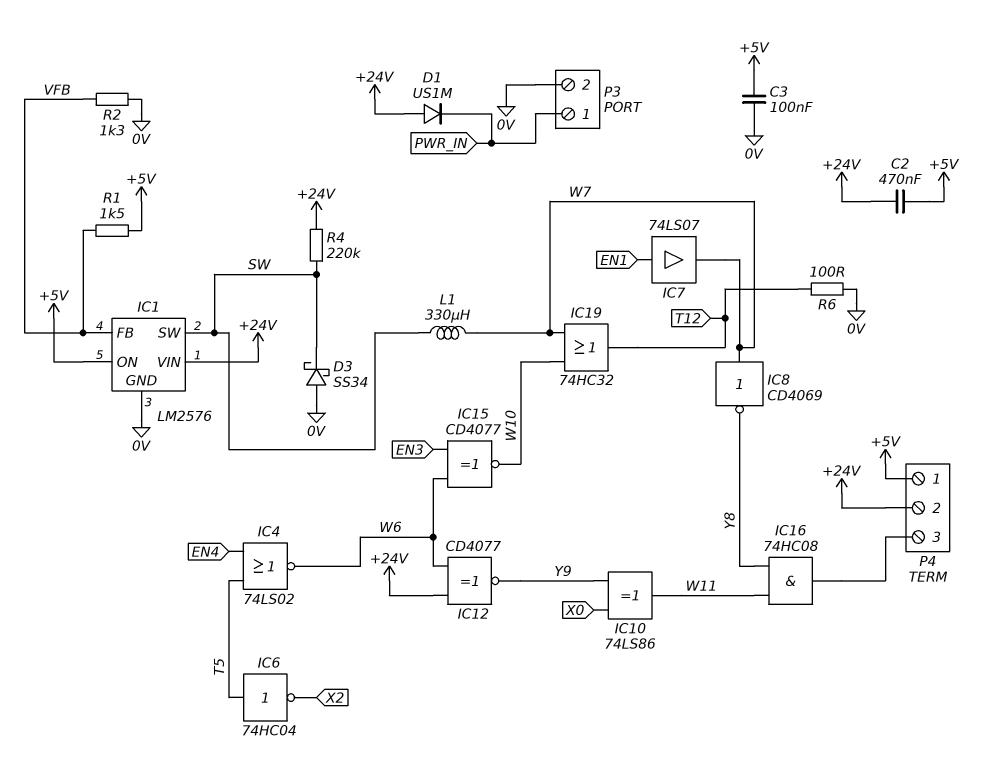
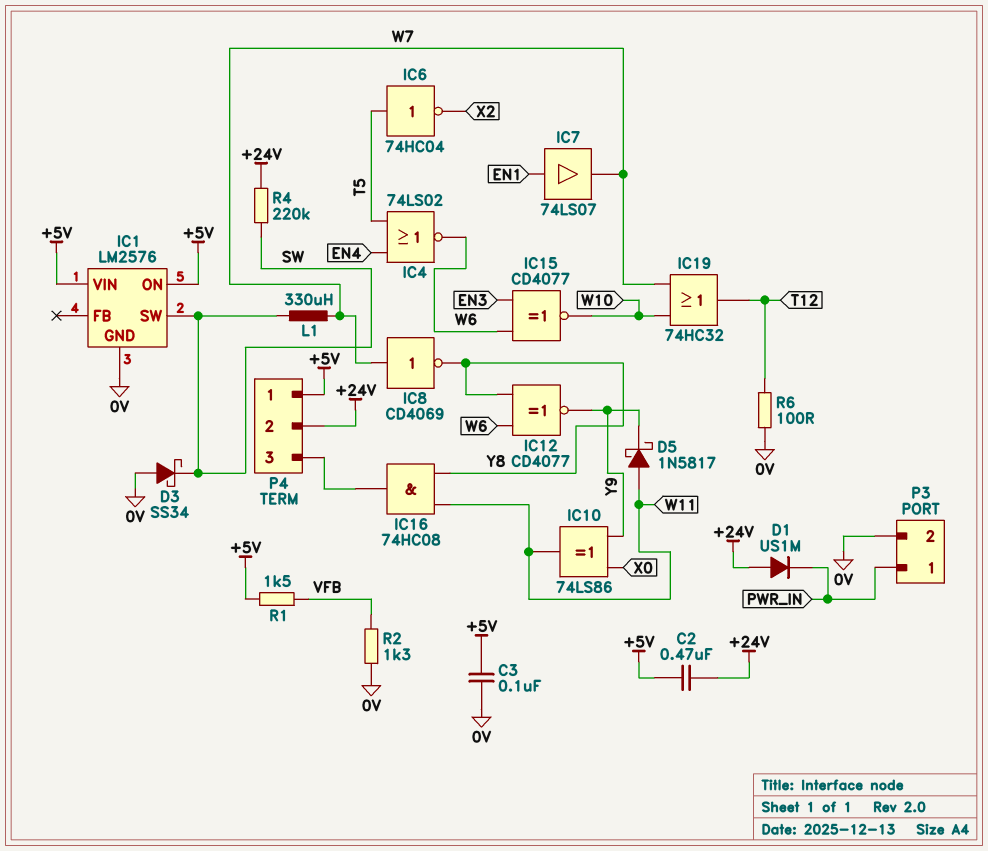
D5: none -> schottky 1N5817 (A W11, K Y9)
IC1 pin FB: VFB -> none
IC1 pin VIN: +24V -> +5V
IC12: XNOR CD4077 (in +24V, in W6, out Y9) -> XNOR CD4077 (in W6, in Y8, out Y9)

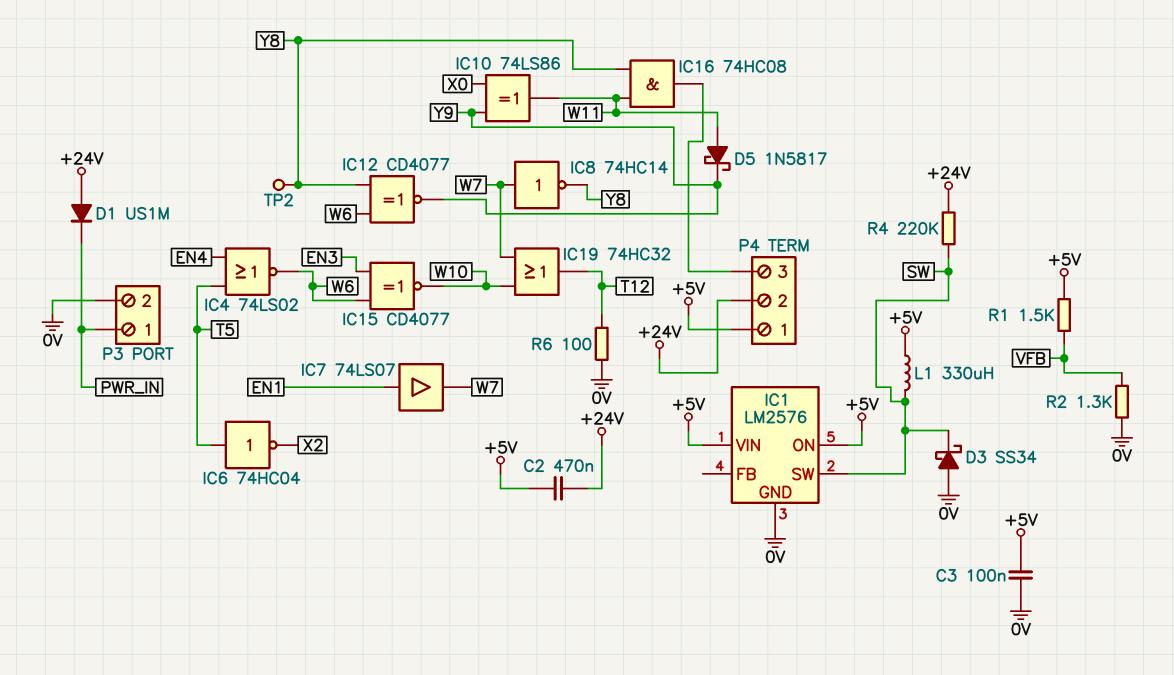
IC8: NOT CD4069 (in W7, out Y8) -> NOT 74HC14 (in W7, out Y8)
L1: 330uH (SW, W7) -> 330uH (+5V, SW)
TP2: none -> test point (Y8)

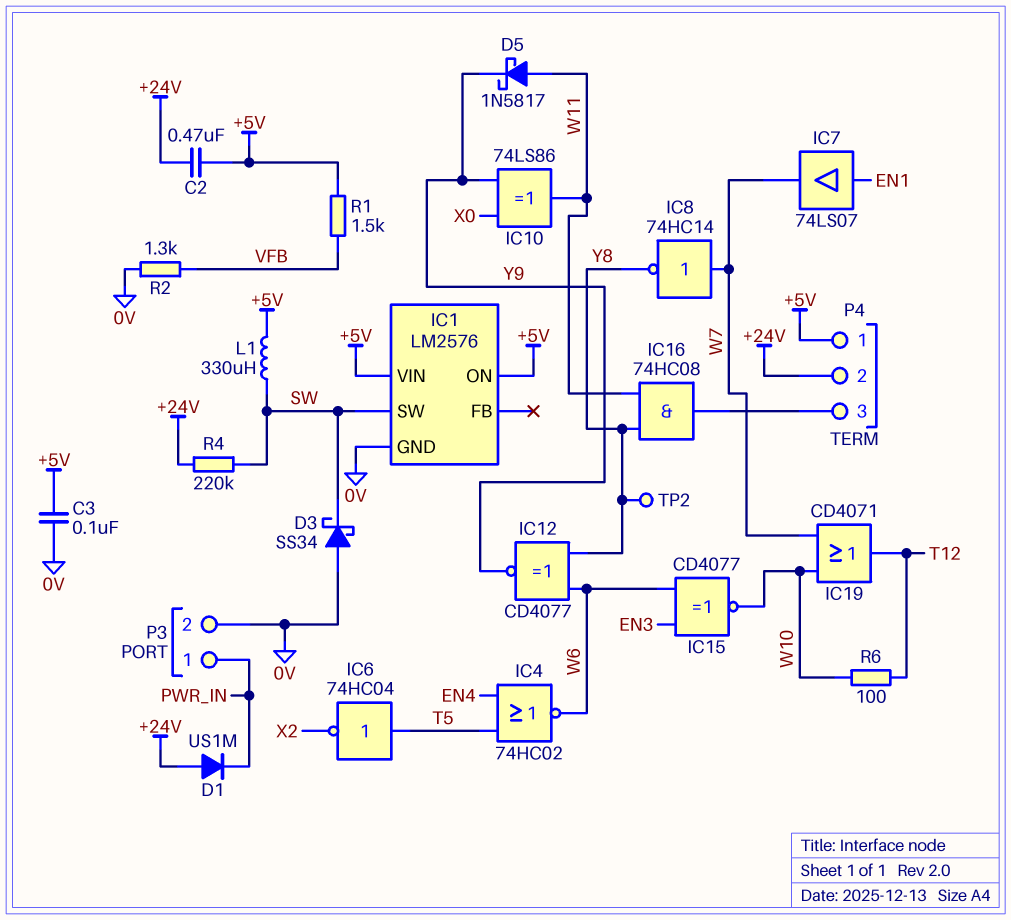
IC4: NOR 74LS02 (in EN4, in T5, out W6) -> NOR 74HC02 (in EN4, in T5, out W6)
IC19: OR 74HC32 (in W7, in W10, out T12) -> OR CD4071 (in W7, in W10, out T12)
R6: 100 (0V, T12) -> 100 (T12, W10)

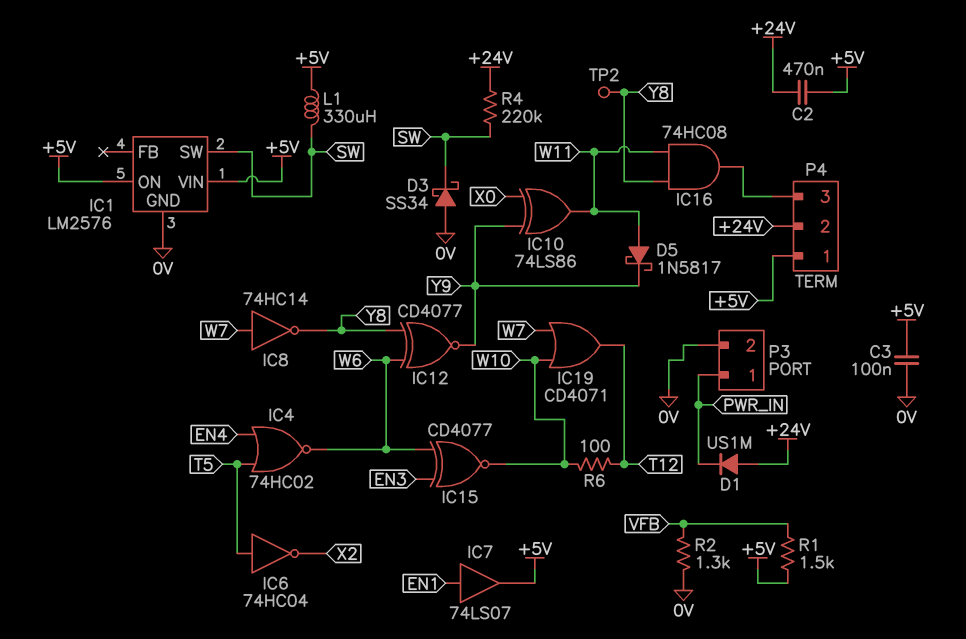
IC7: buffer 74LS07 (in EN1, out W7) -> buffer 74LS07 (in EN1, out +5V)

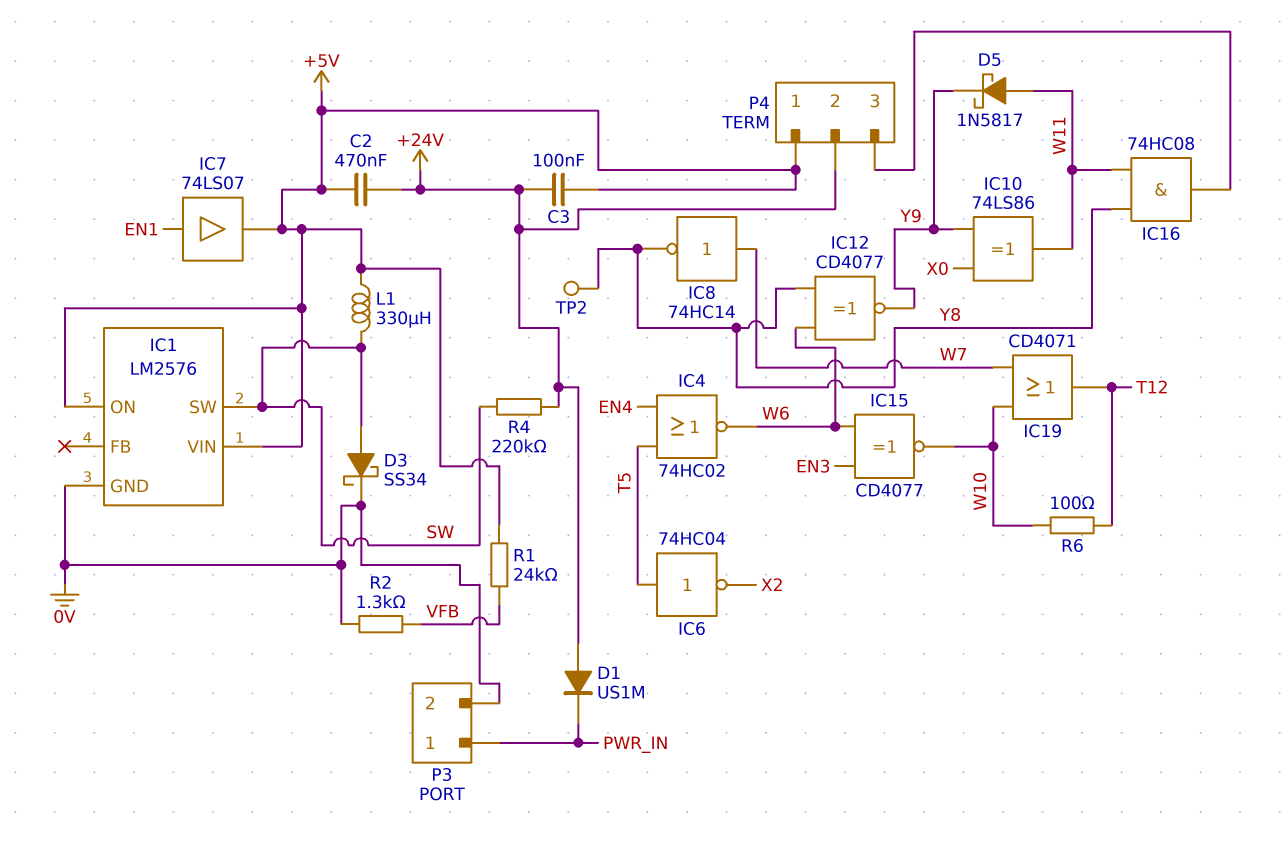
C3: 100nF (+5V, 0V) -> 100nF (+5V, +24V)
D3: schottky SS34 (A 0V, K SW) -> schottky SS34 (A SW, K 0V)
R1: 1.5k (+5V, VFB) -> 24k (+5V, VFB)

